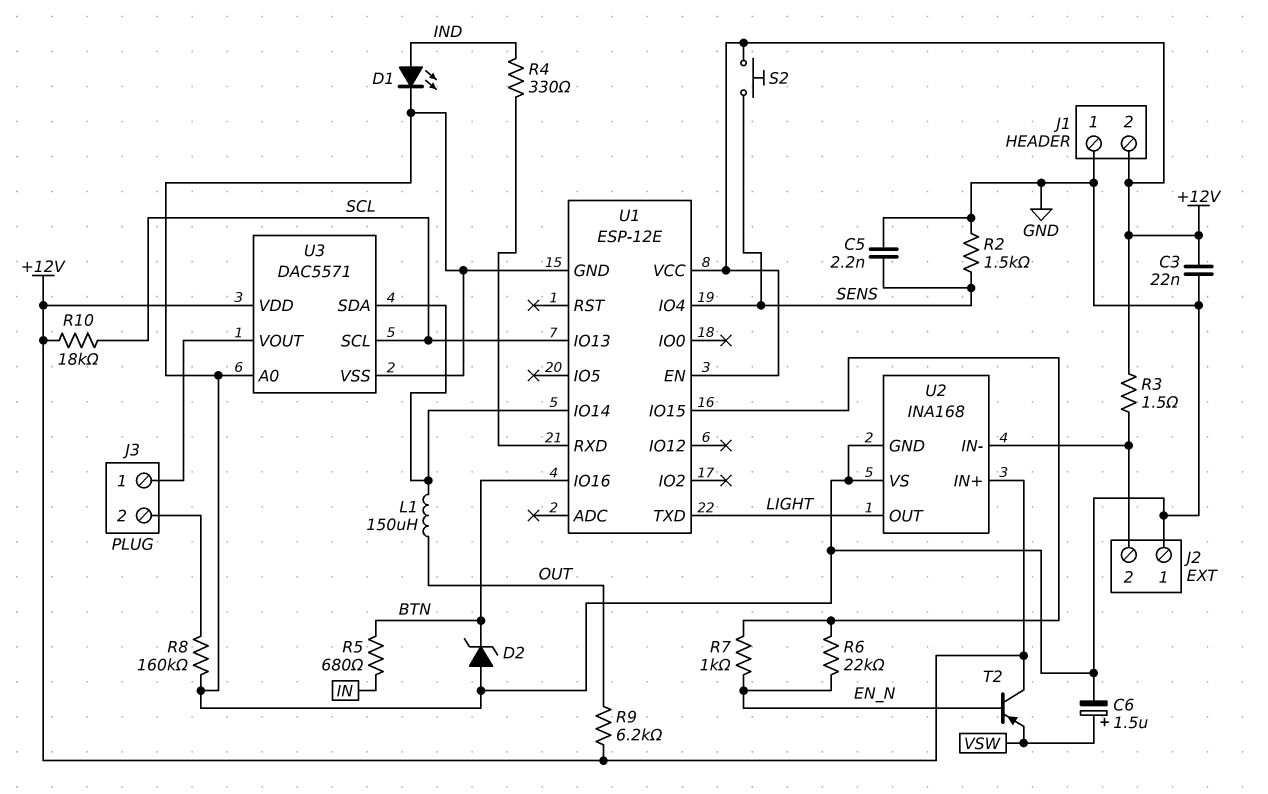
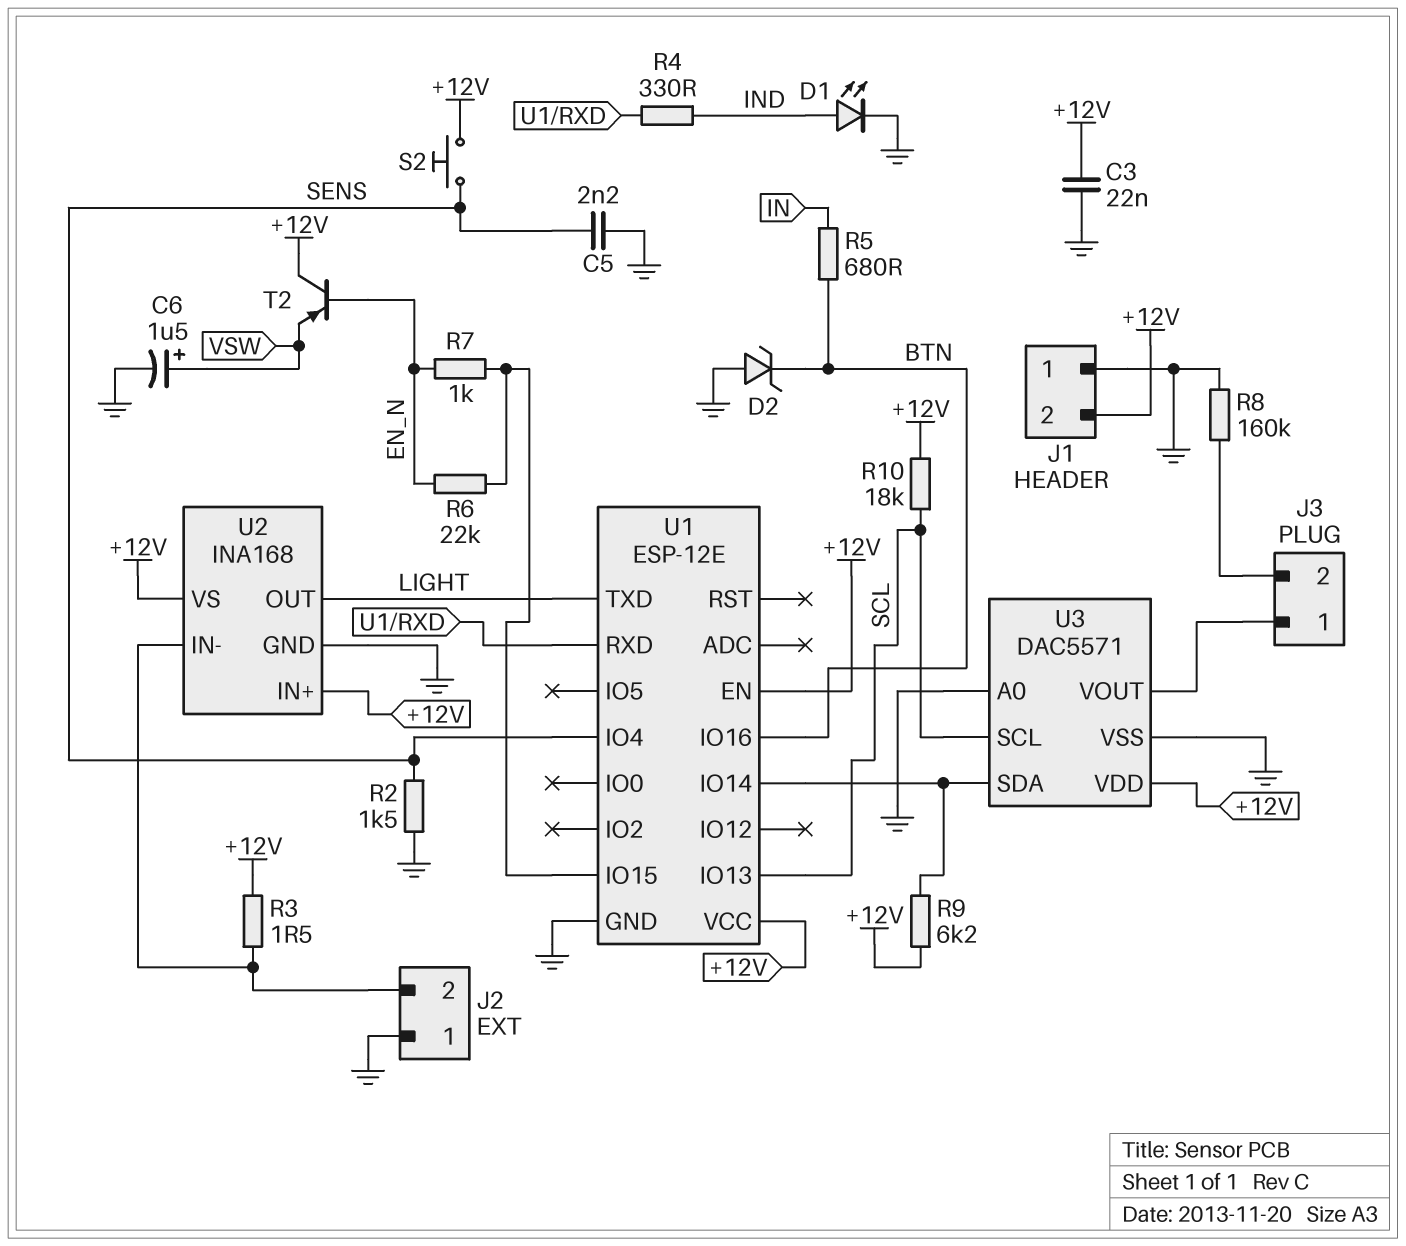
L1: 150uH (OUT, U1/IO14) -> none
R9: 6.2k (+12V, OUT) -> 6.2k (+12V, U1/IO14)
U2 pin VS: GND -> +12V

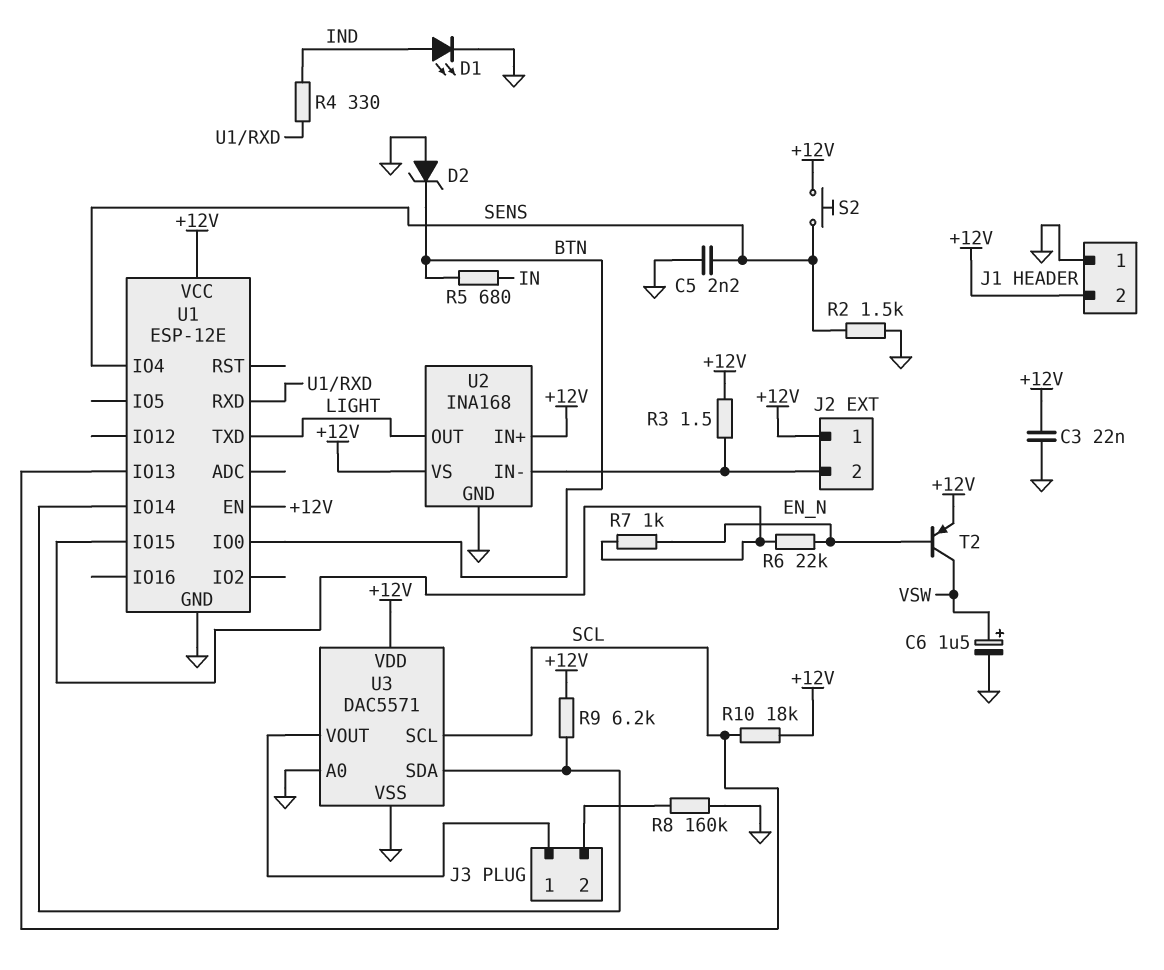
J2 pin 1: GND -> +12V
T2: PNP (B EN_N, C +12V, E VSW) -> PNP (B EN_N, C VSW, E +12V)
U1 pin IO0: none -> BTN
U1 pin IO16: BTN -> none

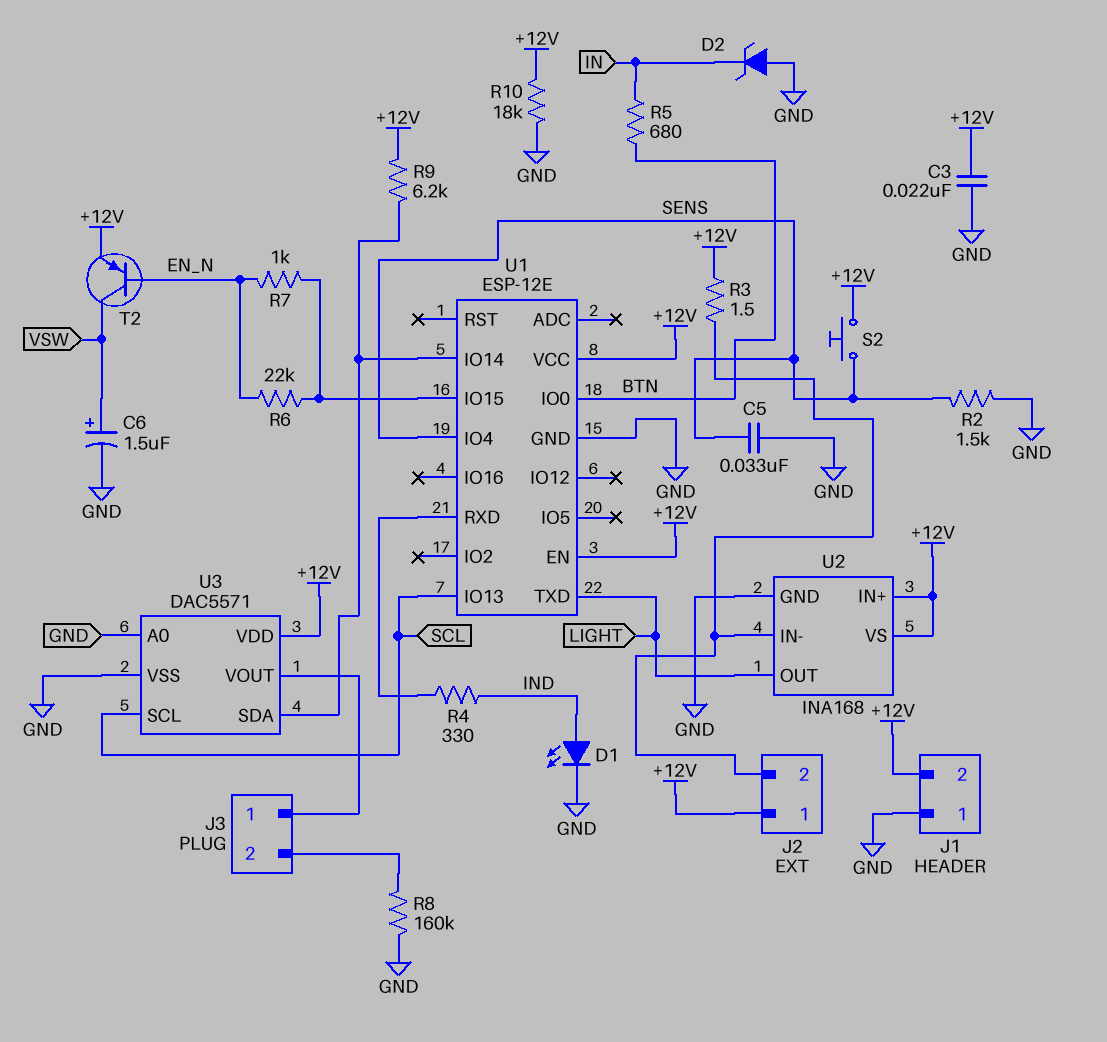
C5: 2.2nF (GND, SENS) -> 33nF (GND, SENS)
D2: zener (A GND, K BTN) -> zener (A GND, K IN)
R10: 18k (+12V, SCL) -> 18k (+12V, GND)

